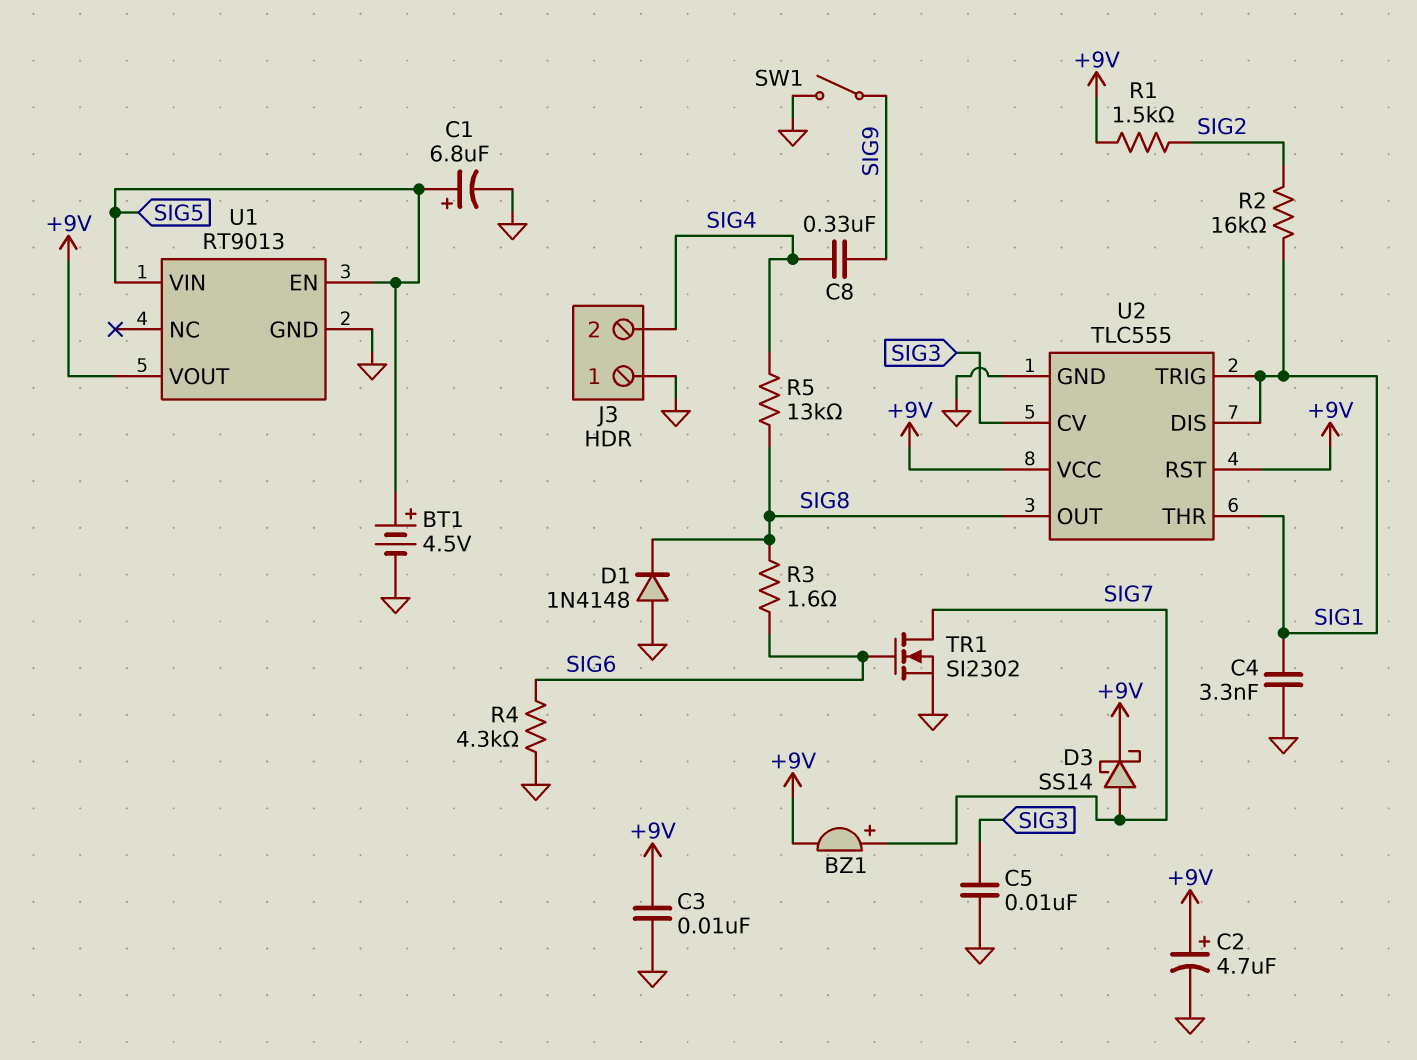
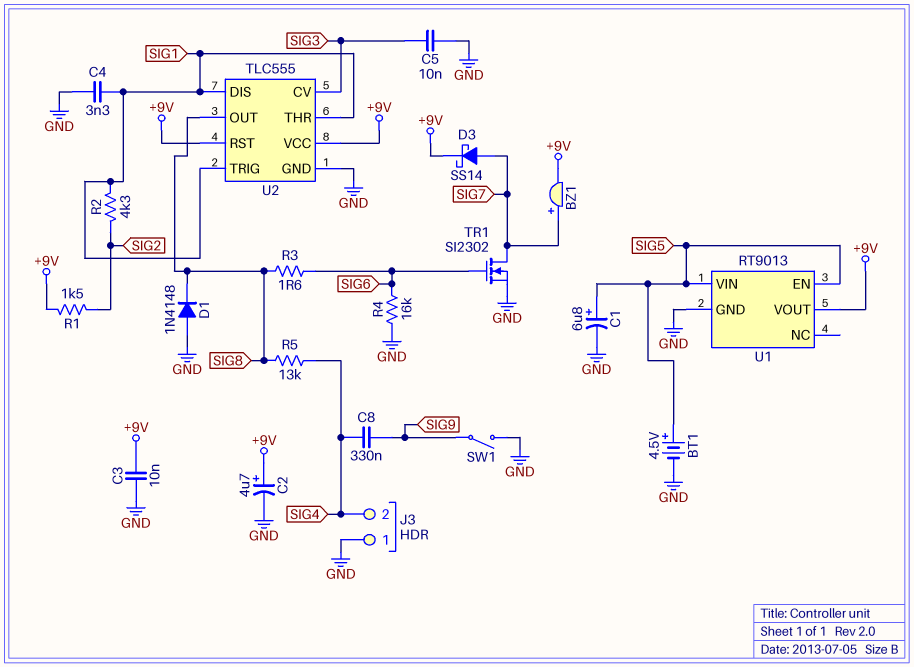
R2: 16k (SIG1, SIG2) -> 4.3k (SIG1, SIG2)
R4: 4.3k (GND, SIG6) -> 16k (GND, SIG6)

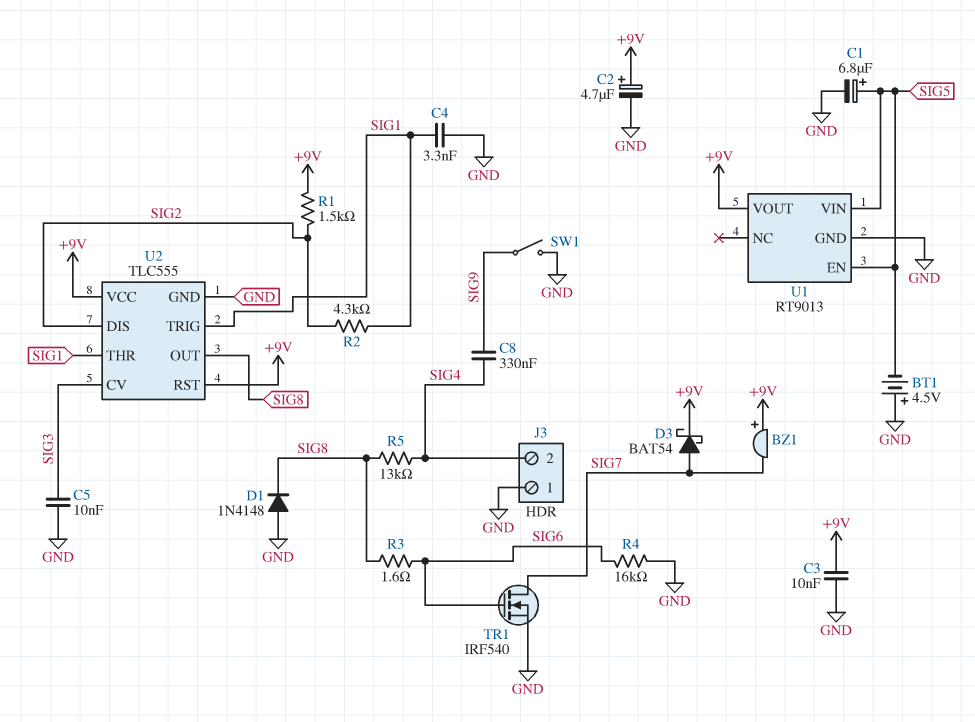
BT1: 4.5V (plus SIG5, minus GND) -> 4.5V (plus GND, minus SIG5)
BZ1: buzzer (plus SIG7, minus +9V) -> buzzer (plus +9V, minus SIG7)
D3: schottky SS14 (A SIG7, K +9V) -> schottky BAT54 (A SIG7, K +9V)
TR1: NMOS SI2302 (G SIG6, D SIG7, S GND) -> NMOS IRF540 (G SIG6, D SIG7, S GND)
U2 pin DIS: SIG1 -> SIG2

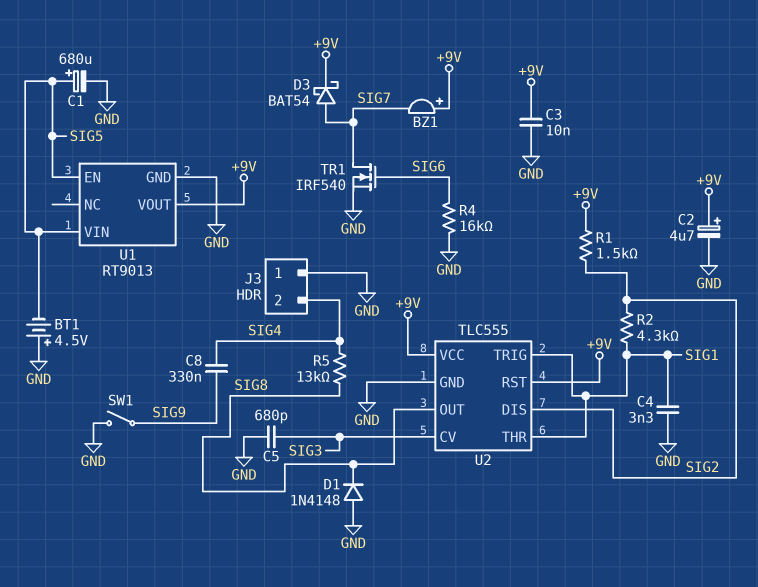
C1: 6.8uF (plus SIG5, minus GND) -> 680uF (plus SIG5, minus GND)
C5: 10nF (GND, SIG3) -> 680pF (GND, SIG3)
R3: 1.6 (SIG6, SIG8) -> none

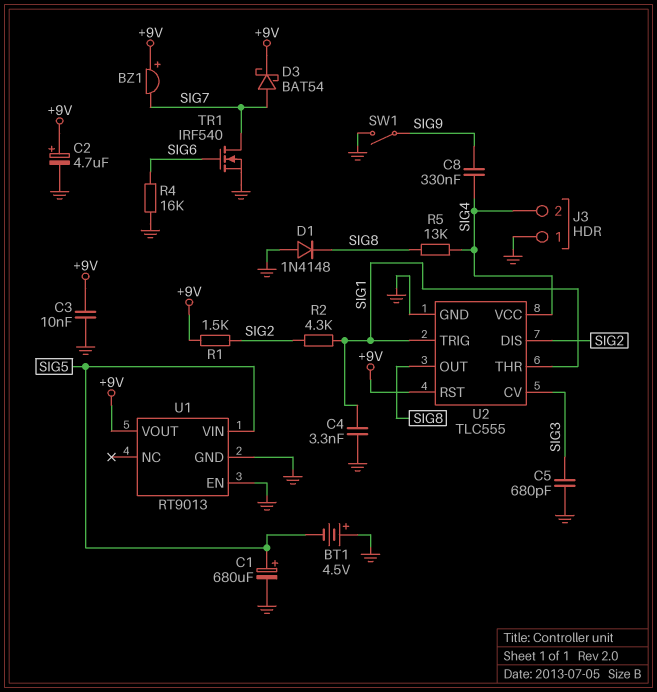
U1 pin EN: SIG5 -> GND
U2 pin VCC: +9V -> SIG4

